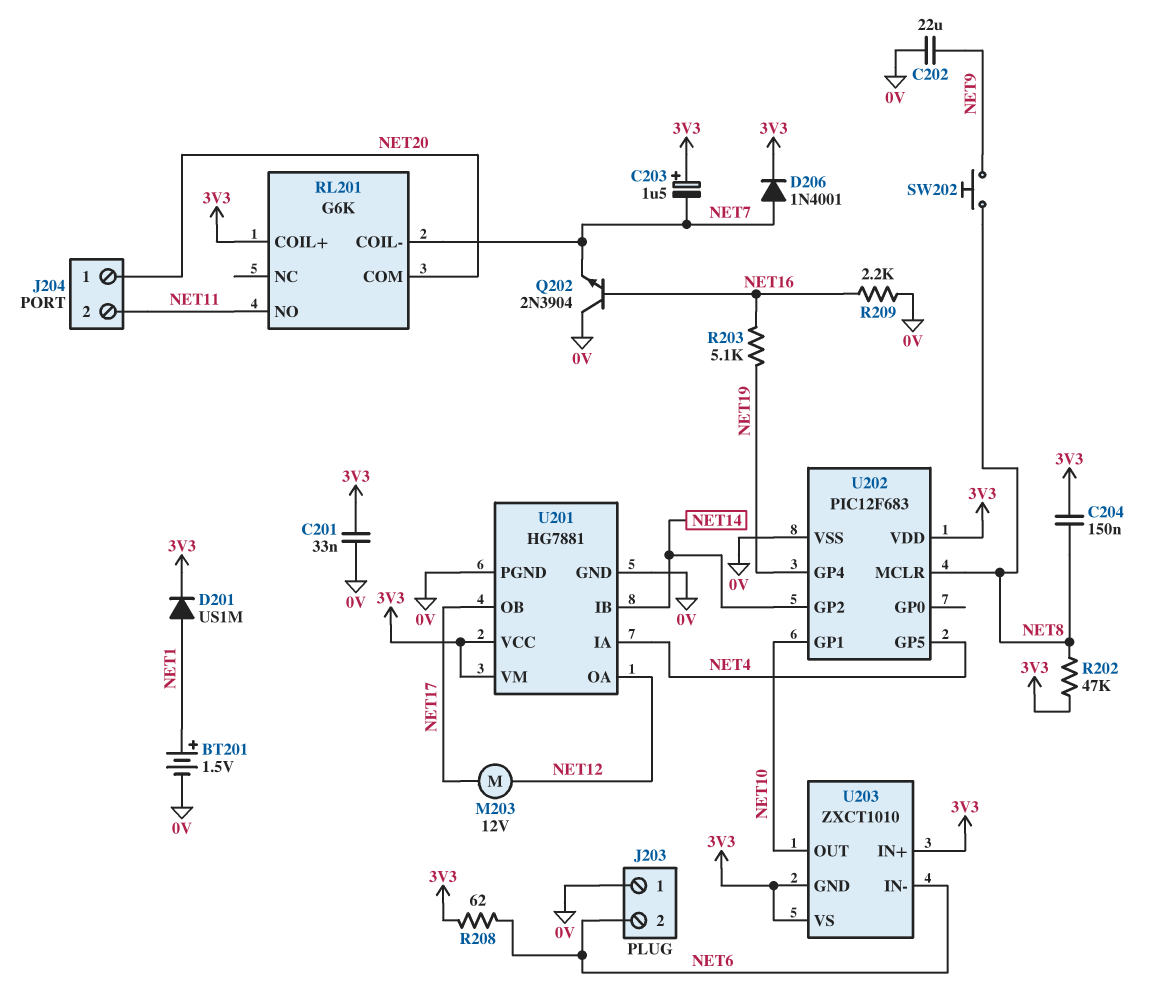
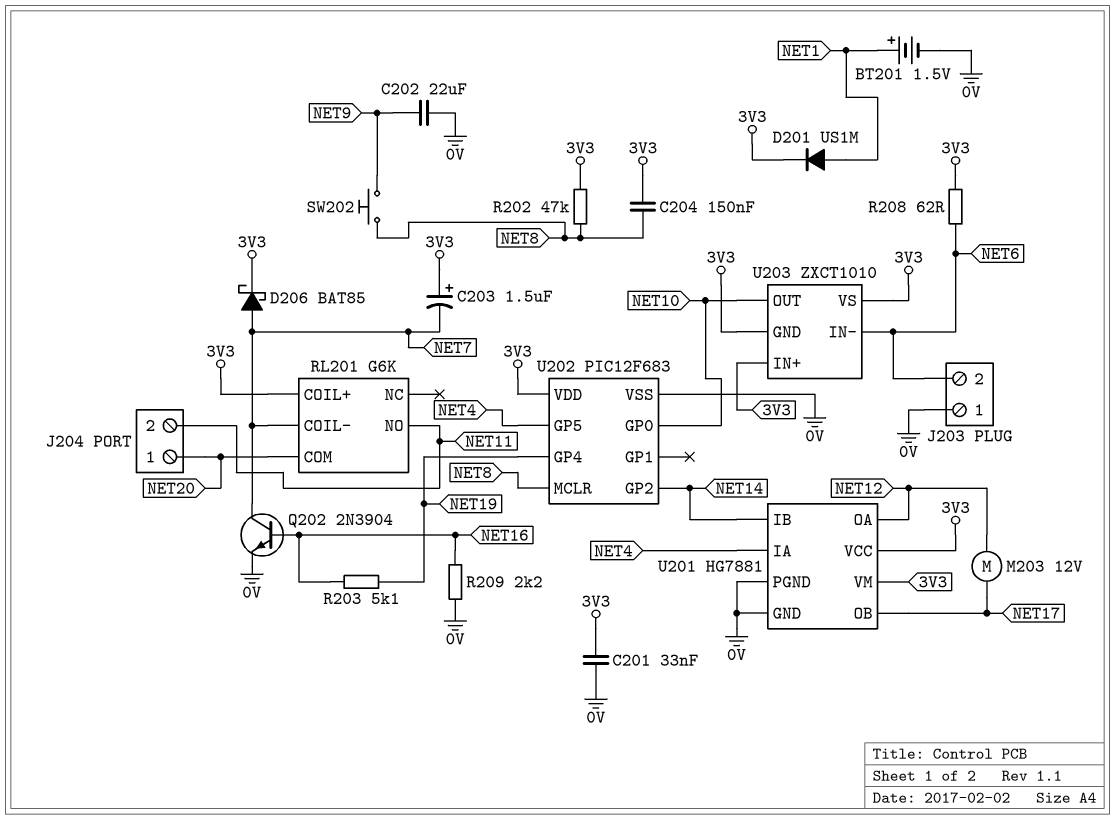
D206: diode 1N4001 (A NET7, K 3V3) -> schottky BAT85 (A NET7, K 3V3)
Q202: NPN 2N3904 (B NET16, C 0V, E NET7) -> NPN 2N3904 (B NET16, C NET7, E 0V)
U202 pin GP0: none -> NET10
U202 pin GP1: NET10 -> none

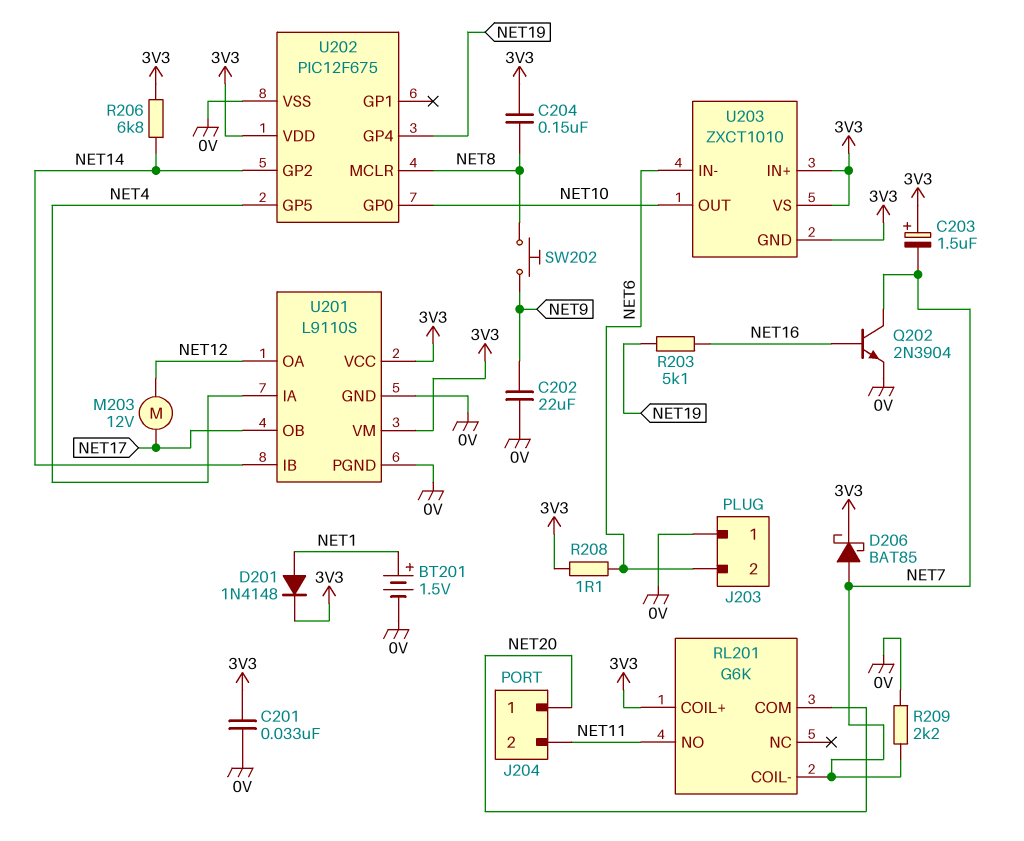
D201: diode US1M (A NET1, K 3V3) -> diode 1N4148 (A NET1, K 3V3)
R202: 47k (3V3, NET8) -> none
R206: none -> 6.8k (3V3, NET14)
R208: 62 (3V3, NET6) -> 1.1 (3V3, NET6)
R209: 2.2k (0V, NET16) -> 2.2k (0V, NET7)
U201: HG7881 -> L9110S
U202: PIC12F683 -> PIC12F675

